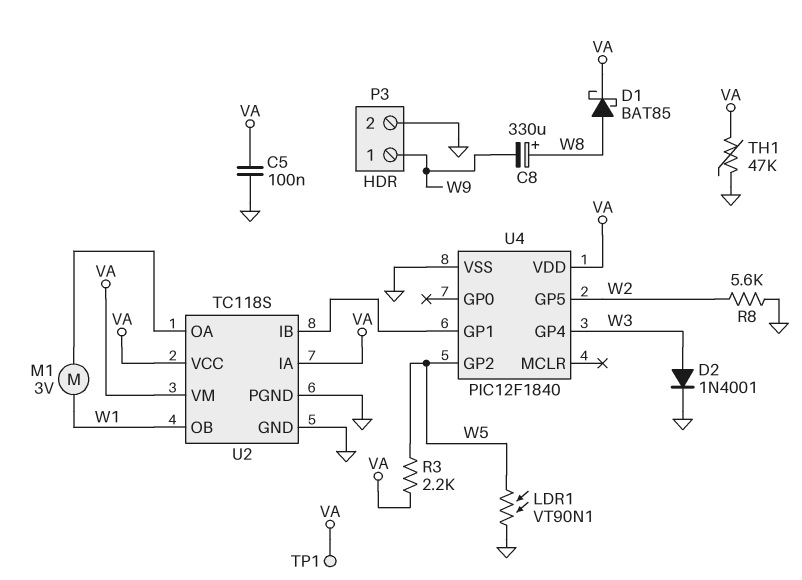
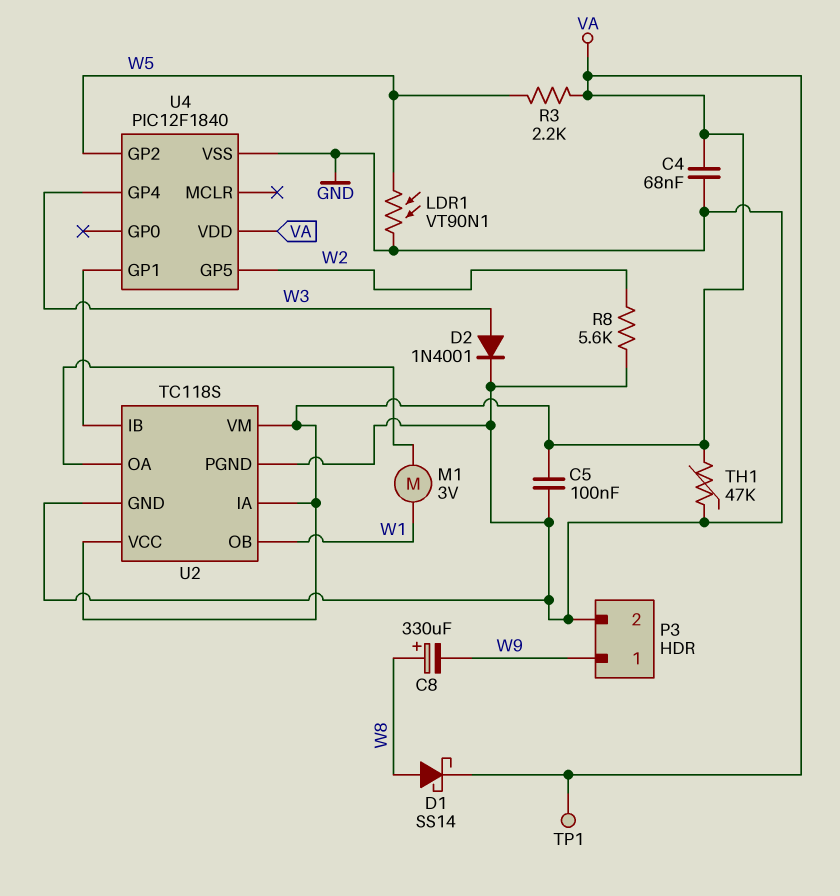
C4: none -> 68nF (GND, VA)
D1: schottky BAT85 (A W8, K VA) -> schottky SS14 (A W8, K VA)

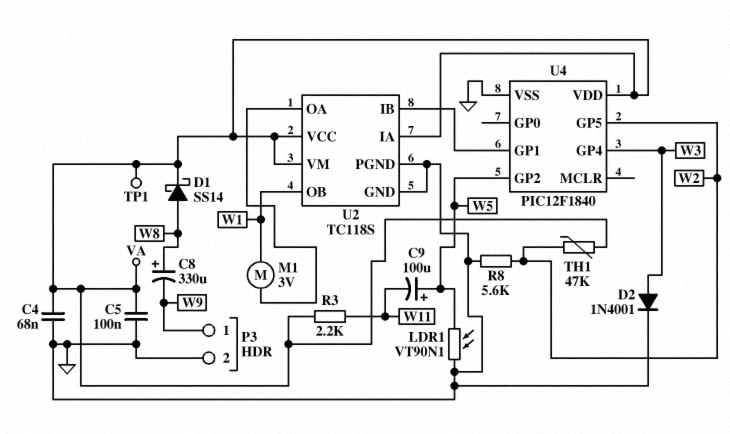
C9: none -> 100uF (plus W5, minus W11)
R3: 2.2k (VA, W5) -> 2.2k (VA, W11)
TH1: 47k (GND, VA) -> 47k (VA, W2)

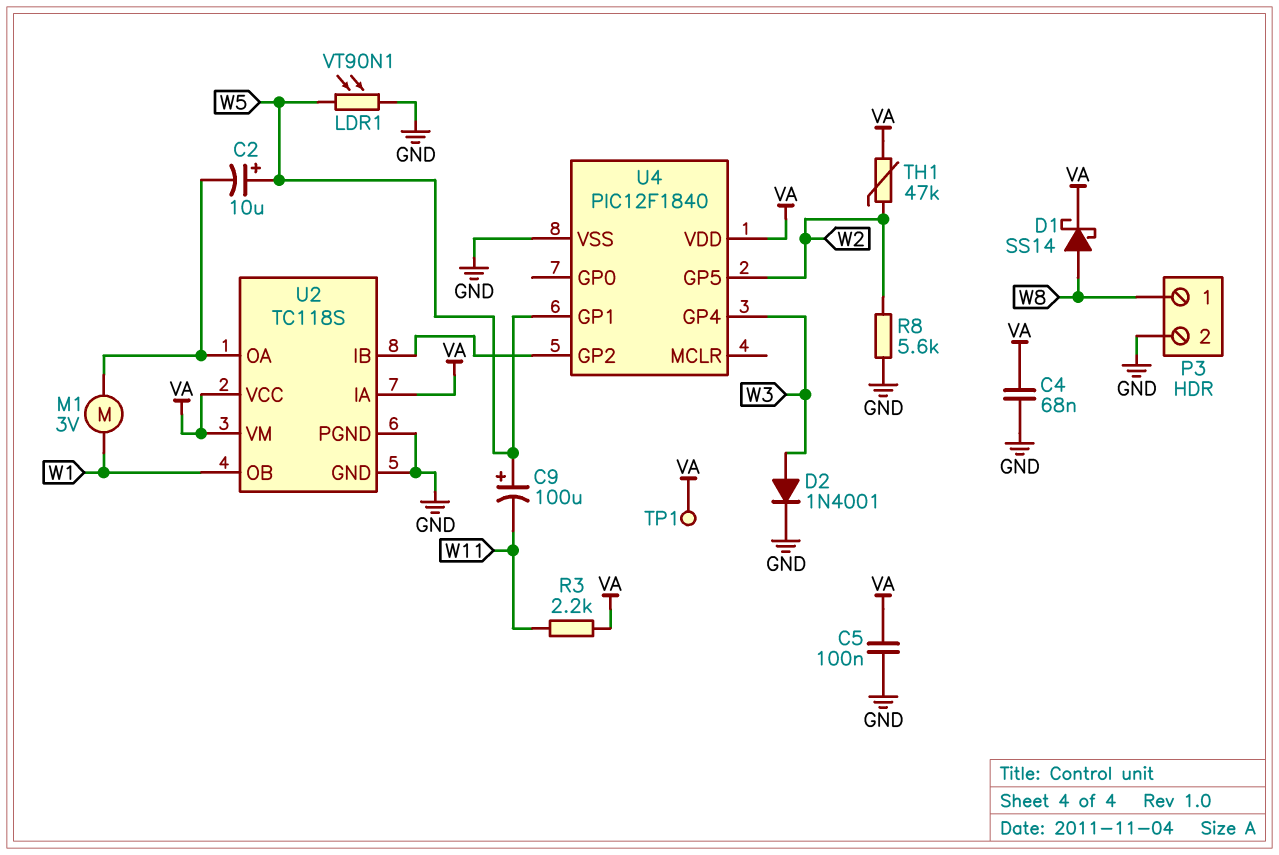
C2: none -> 10uF (plus W5, minus U2/OA)
C8: 330uF (plus W8, minus W9) -> none
P3 pin 1: W9 -> W8
U4 pin GP1: U2/IB -> W5
U4 pin GP2: W5 -> U2/IB

